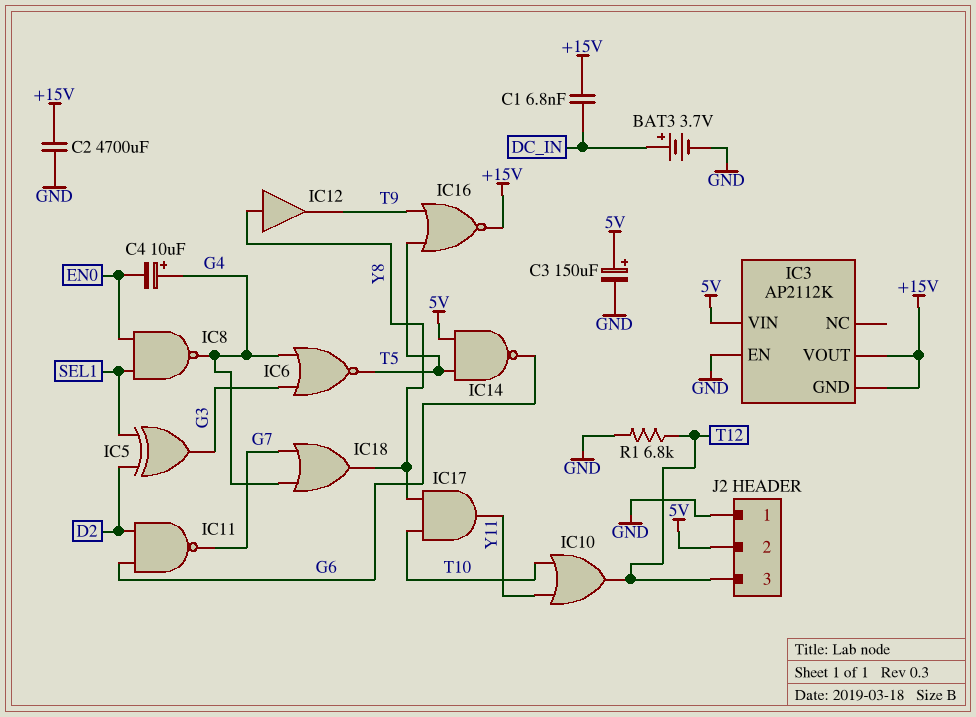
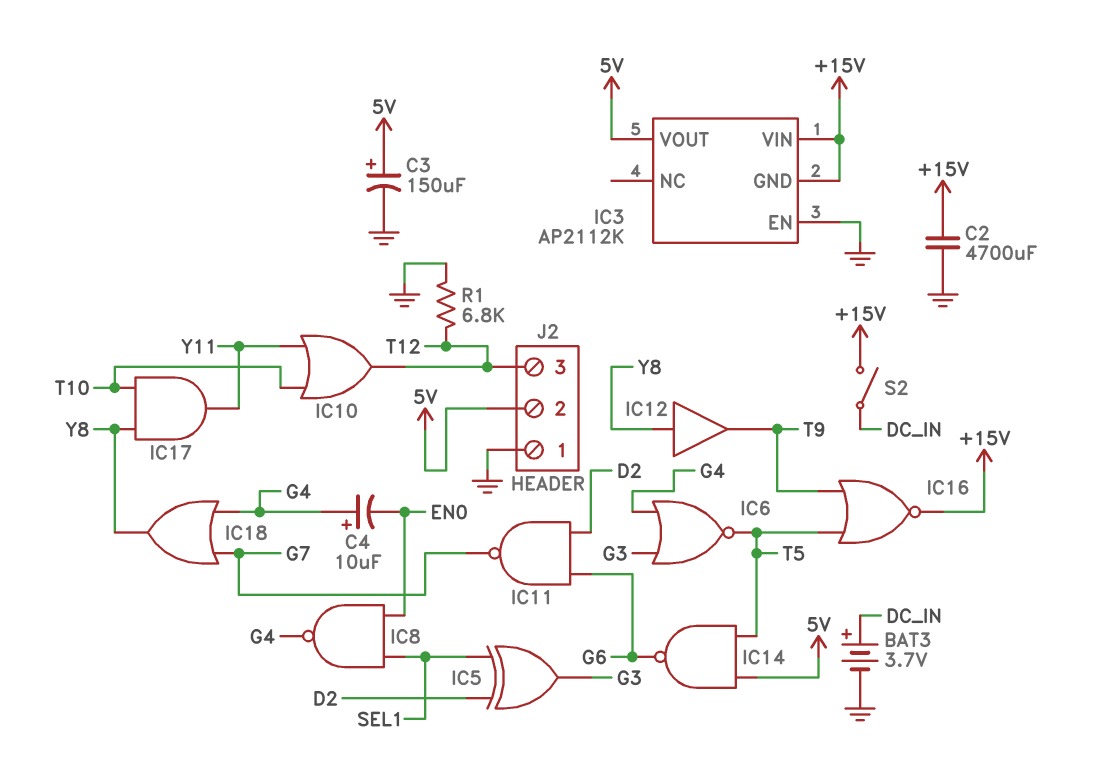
C1: 6.8nF (+15V, DC_IN) -> none
IC3 pin VIN: 5V -> +15V
IC3 pin VOUT: +15V -> 5V
S2: none -> switch (+15V, DC_IN)

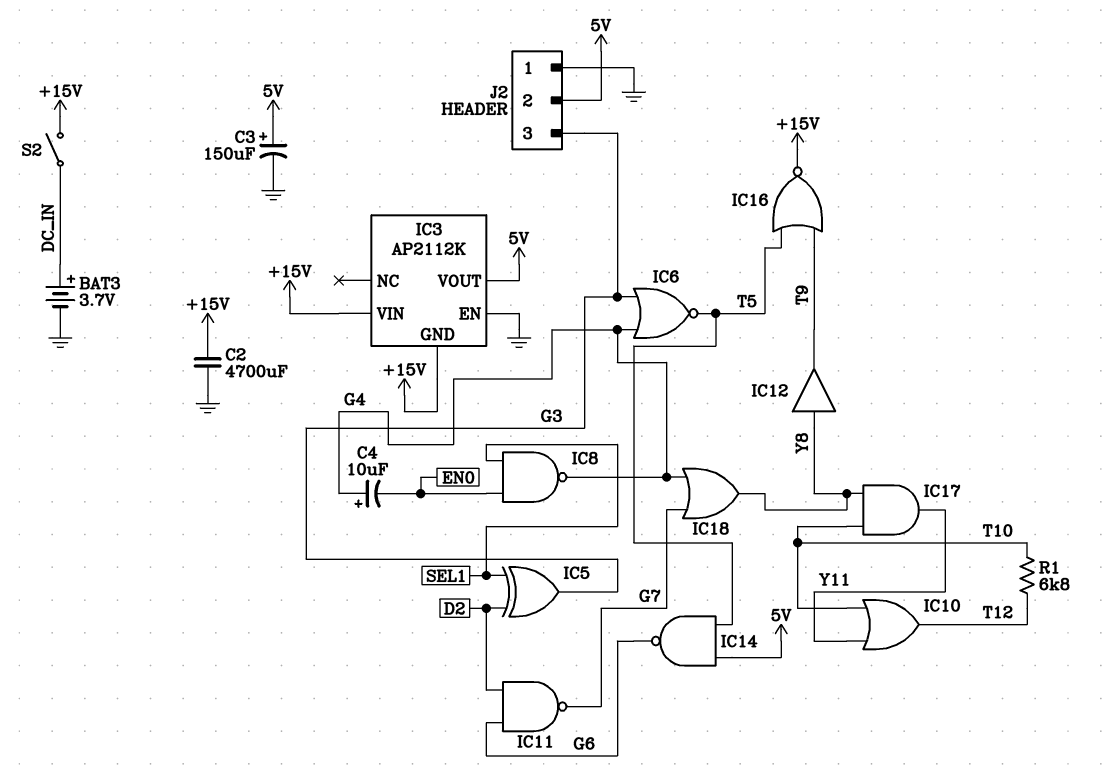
J2 pin 3: T12 -> G3
R1: 6.8k (GND, T12) -> 6.8k (T10, T12)

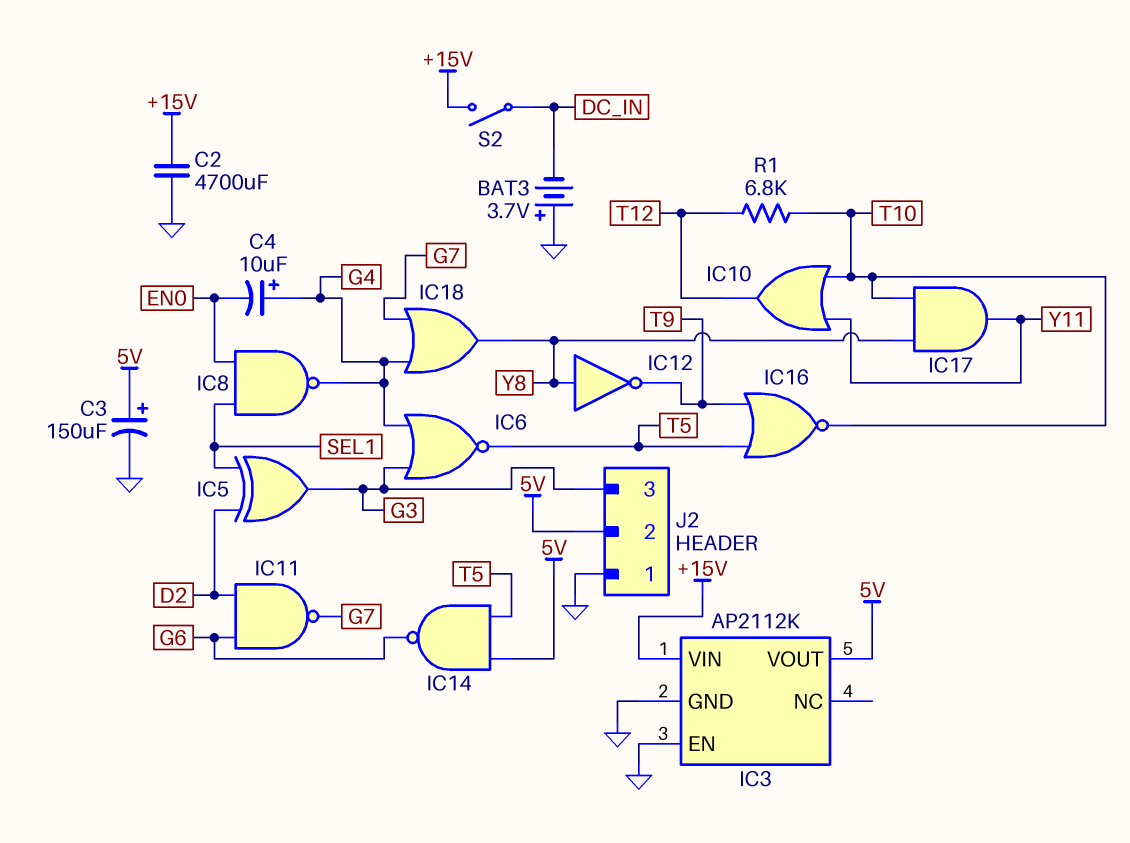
BAT3: 3.7V (plus DC_IN, minus GND) -> 3.7V (plus GND, minus DC_IN)
IC3 pin GND: +15V -> GND
IC12: buffer (in Y8, out T9) -> NOT (in Y8, out T9)
IC16: NOR (in T5, in T9, out +15V) -> NOR (in T5, in T9, out T10)

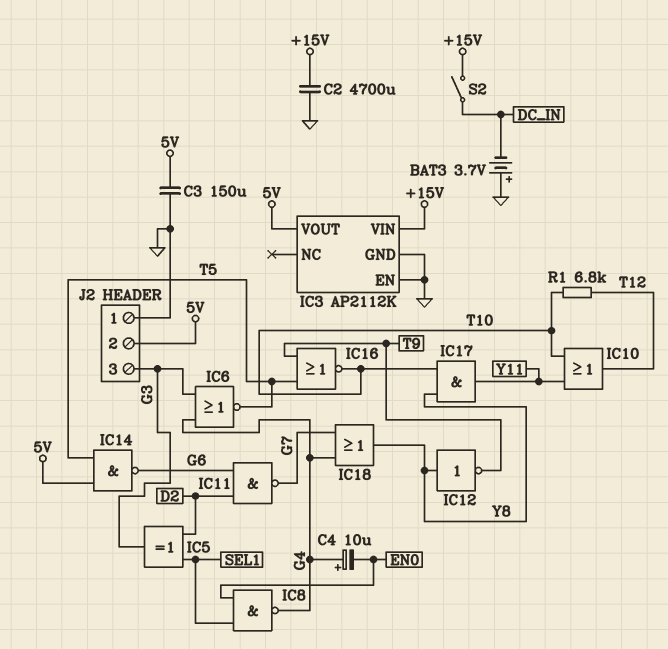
C3: 150uF (plus 5V, minus GND) -> 150uF (5V, GND)

